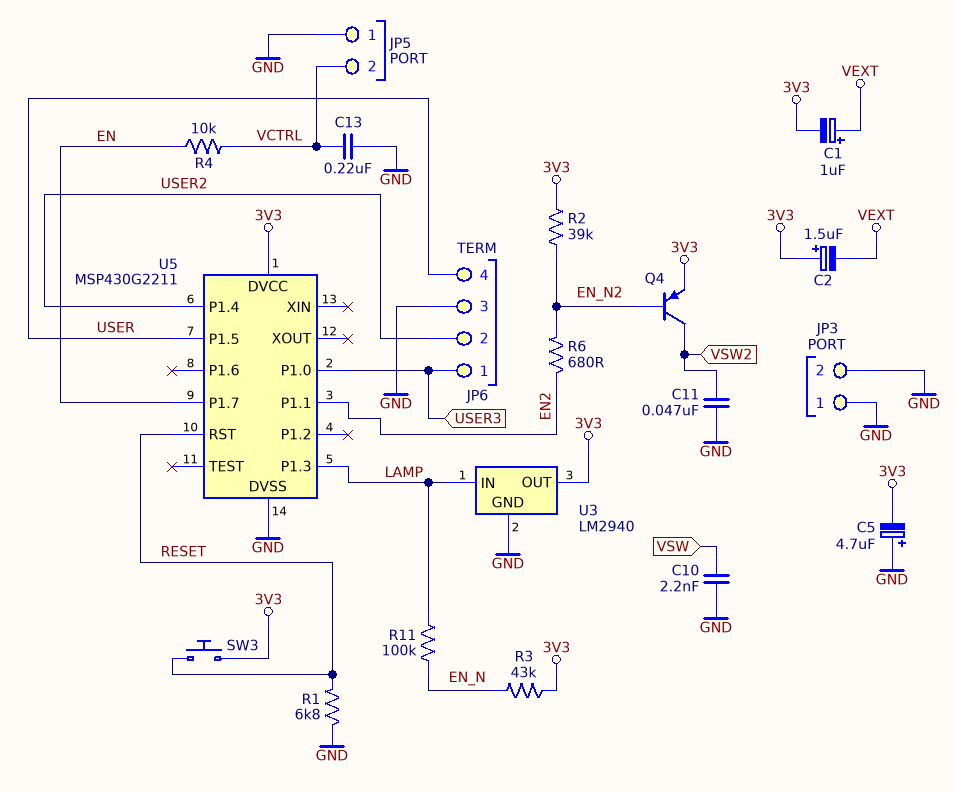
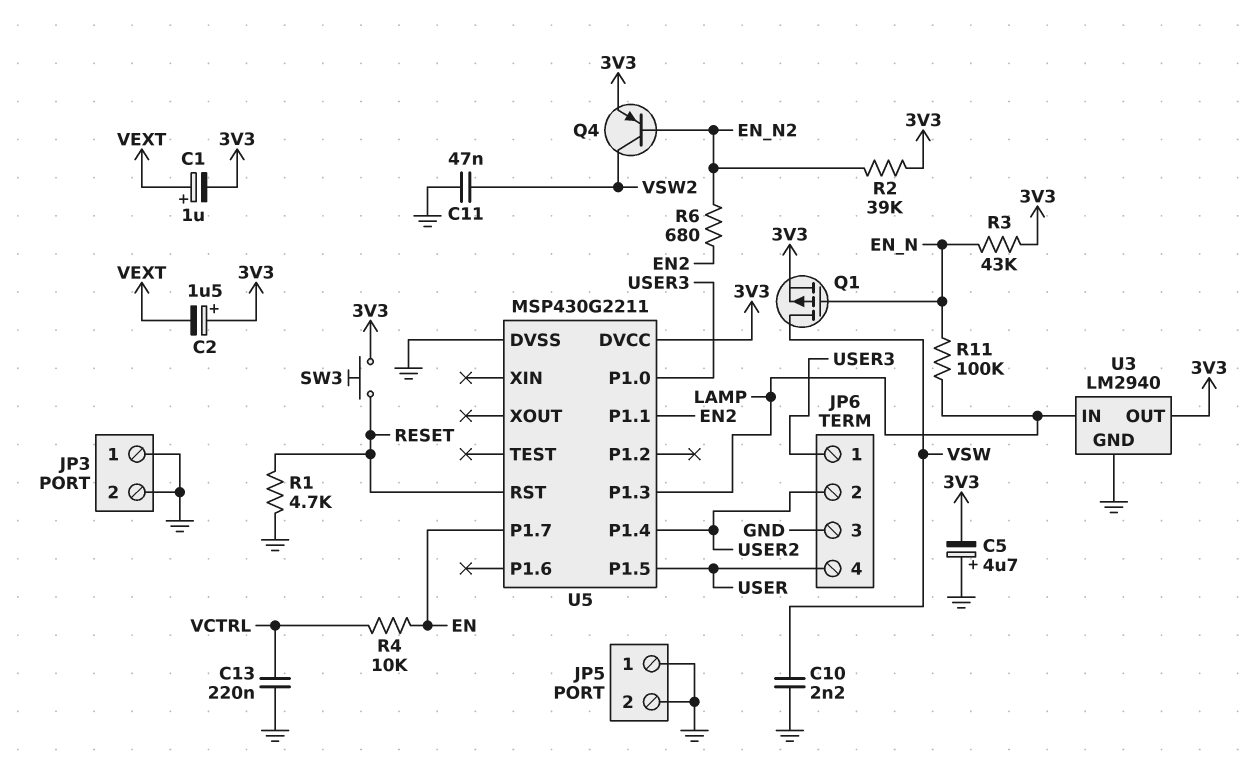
JP5 pin 2: VCTRL -> GND
Q1: none -> PMOS (G EN_N, D VSW, S 3V3)
R1: 6.8k (GND, RESET) -> 4.7k (GND, RESET)

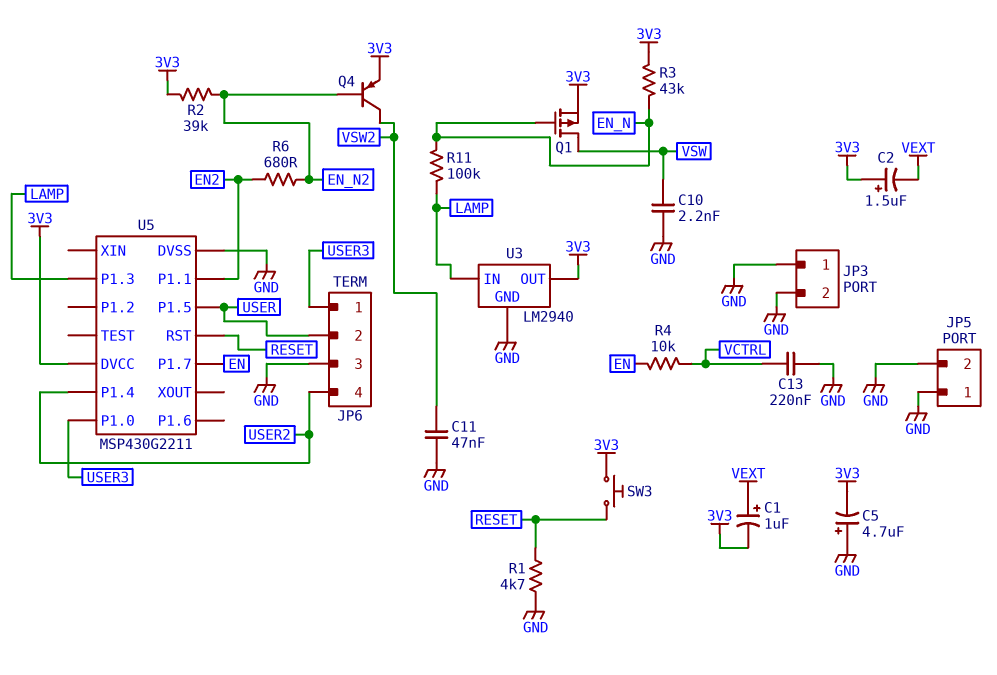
JP6 pin 2: USER2 -> USER
JP6 pin 4: USER -> USER2

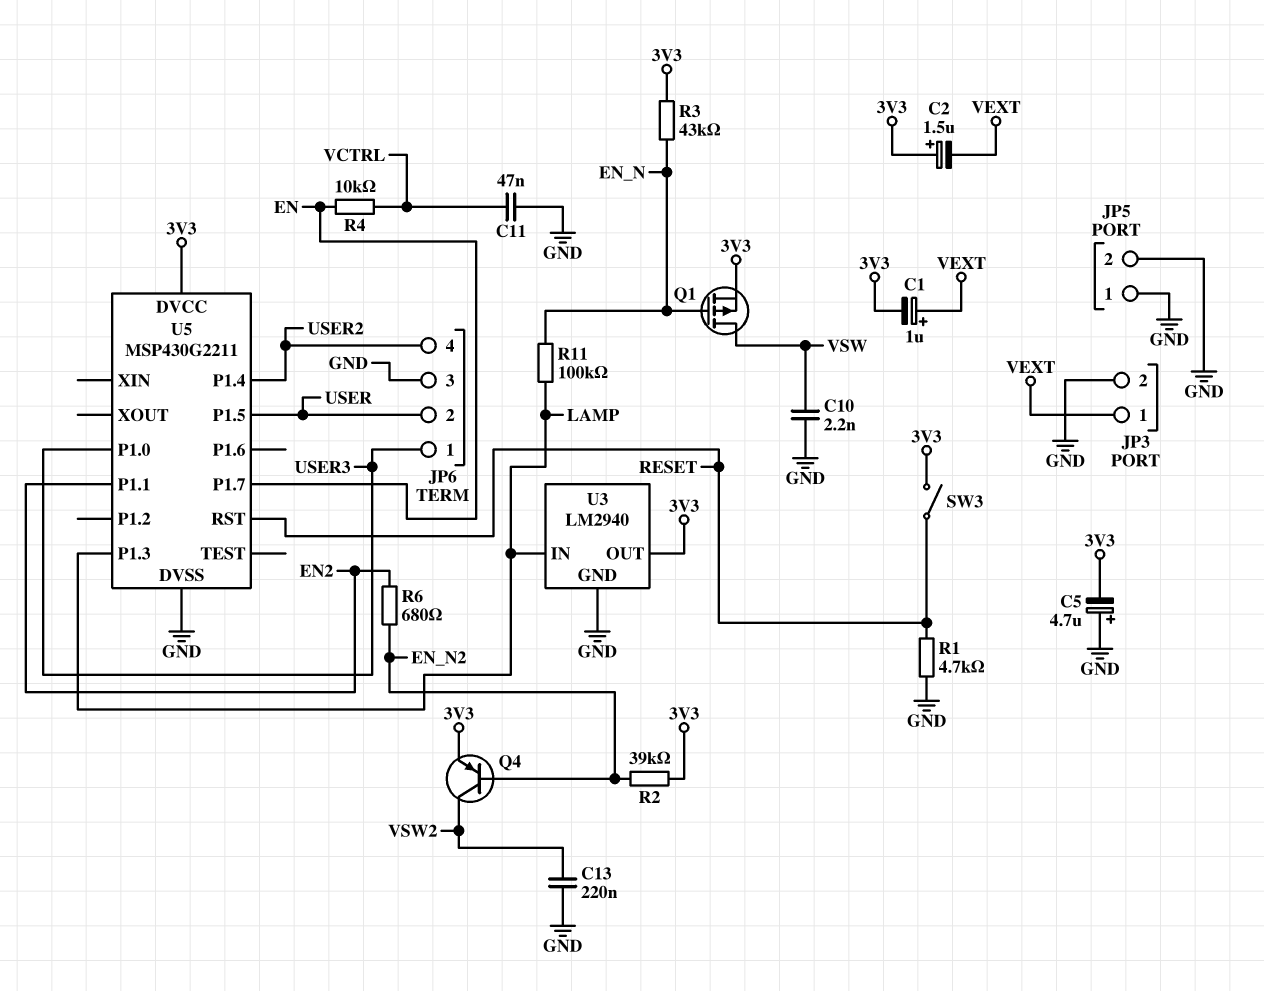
C11: 47nF (GND, VSW2) -> 47nF (GND, VCTRL)
C13: 220nF (GND, VCTRL) -> 220nF (GND, VSW2)
JP3 pin 1: GND -> VEXT
SW3: button (3V3, RESET) -> switch (3V3, RESET)

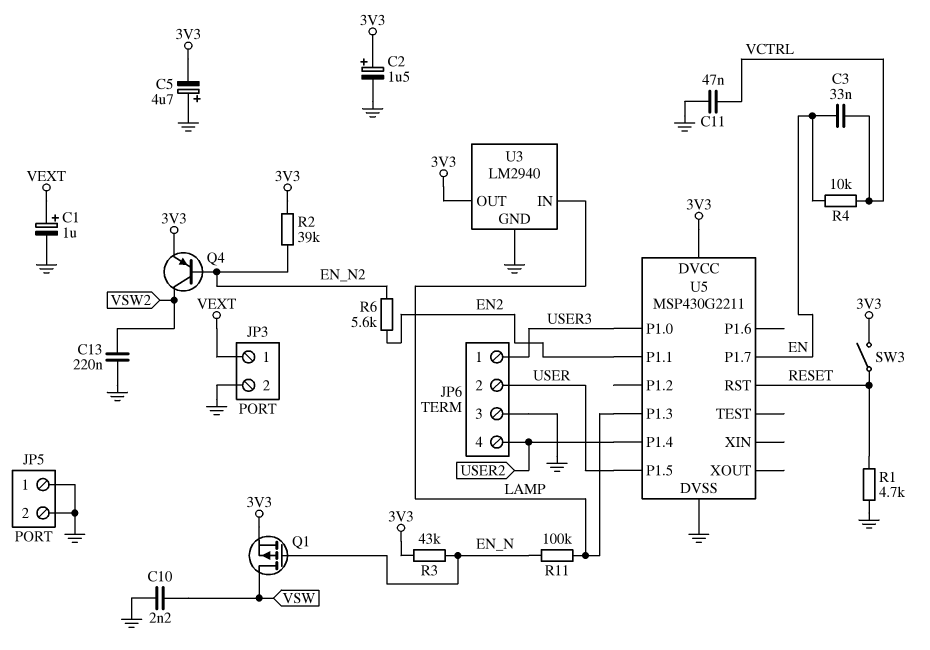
C1: 1uF (plus VEXT, minus 3V3) -> 1uF (plus VEXT, minus GND)
C2: 1.5uF (plus 3V3, minus VEXT) -> 1.5uF (plus 3V3, minus GND)
C3: none -> 33nF (EN, VCTRL)
R6: 680 (EN2, EN_N2) -> 5.6k (EN2, EN_N2)

